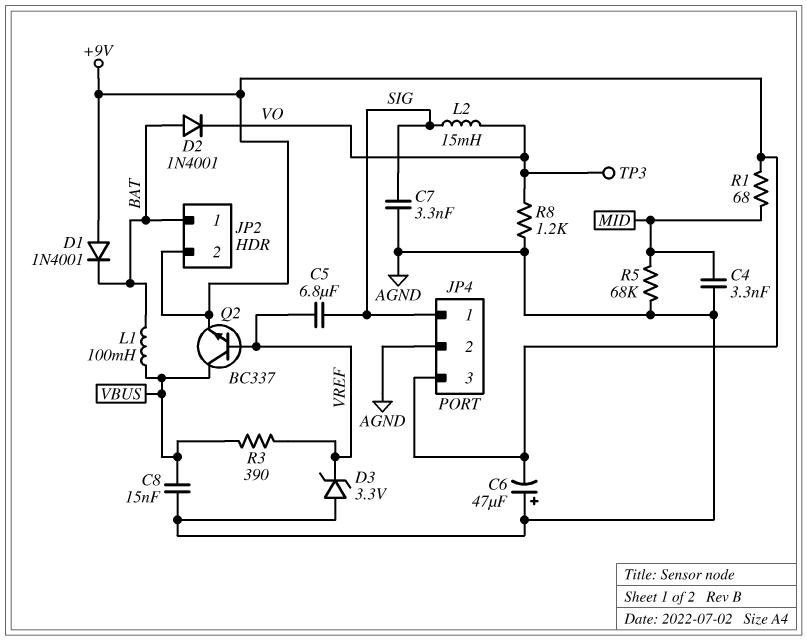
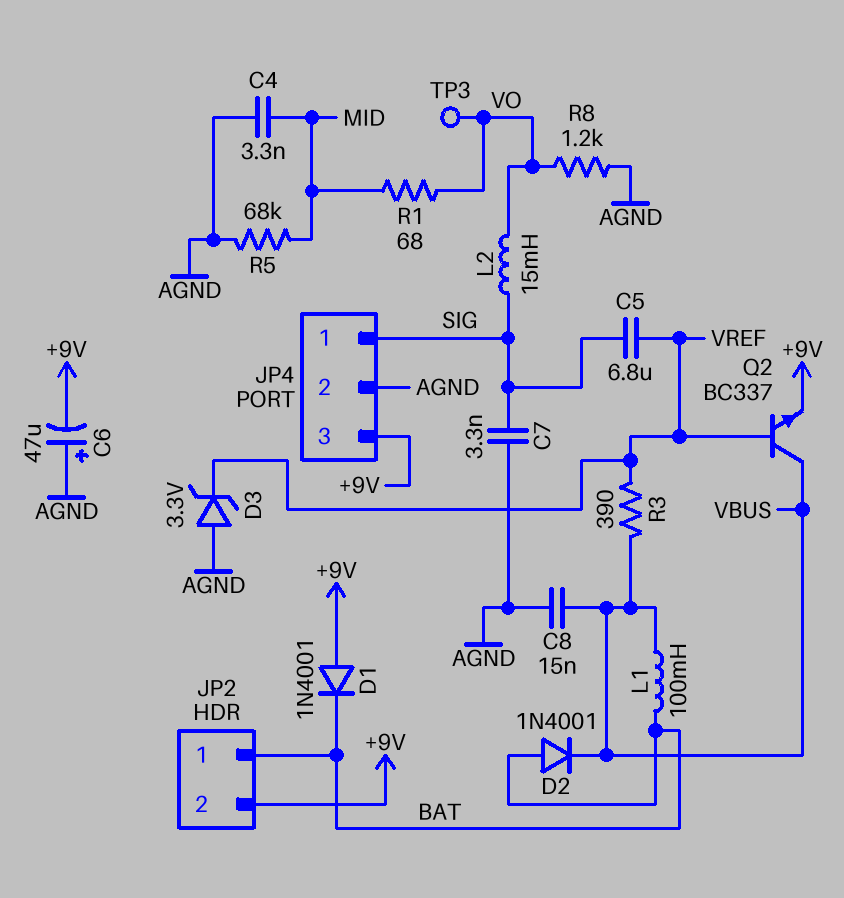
D2: diode 1N4001 (A BAT, K VO) -> diode 1N4001 (A BAT, K VBUS)
R1: 68 (+9V, MID) -> 68 (MID, VO)

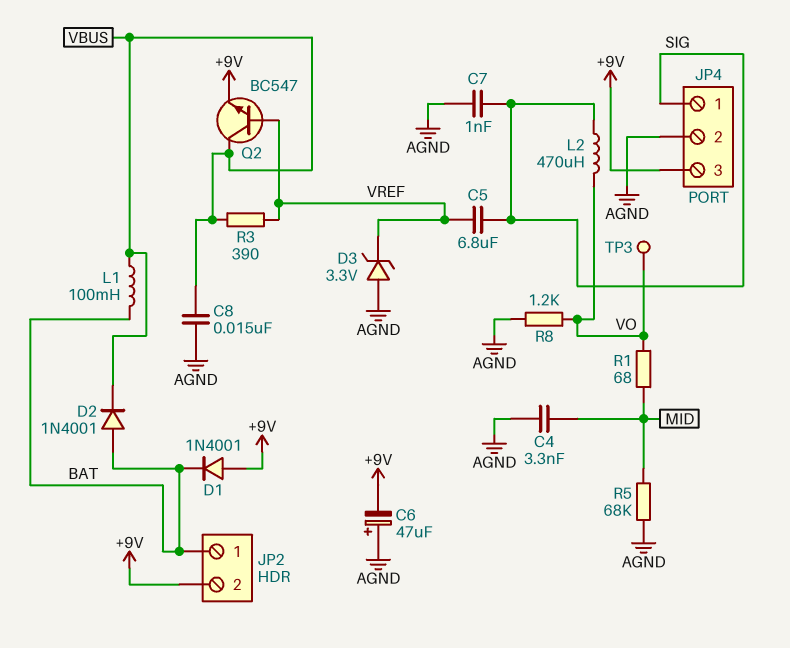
C7: 3.3nF (AGND, SIG) -> 1nF (AGND, SIG)
L2: 15mH (SIG, VO) -> 470uH (SIG, VO)
Q2: NPN BC337 (B VREF, C VBUS, E +9V) -> NPN BC547 (B VREF, C VBUS, E +9V)

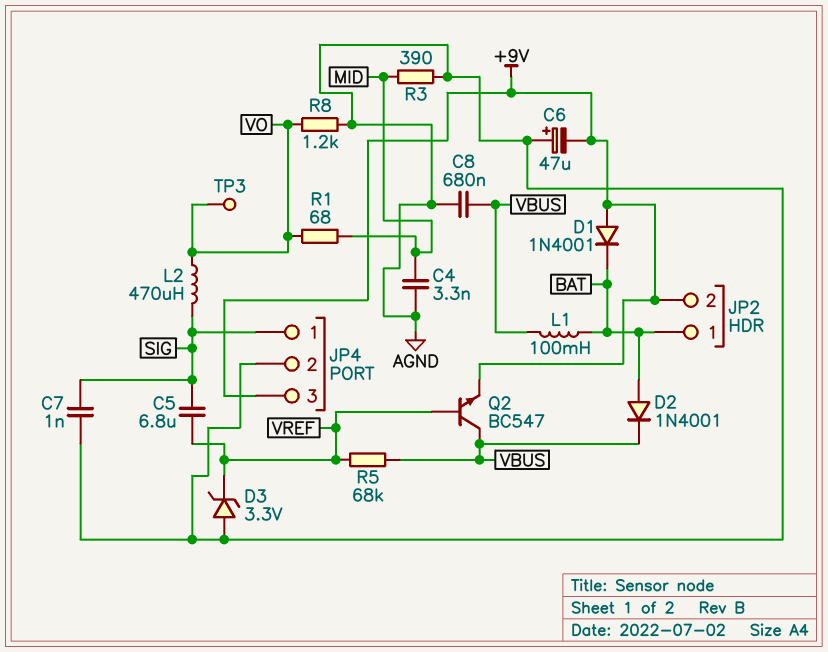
C8: 15nF (AGND, VBUS) -> 680nF (AGND, VBUS)
R3: 390 (VBUS, VREF) -> 390 (AGND, MID)
R5: 68k (AGND, MID) -> 68k (VBUS, VREF)

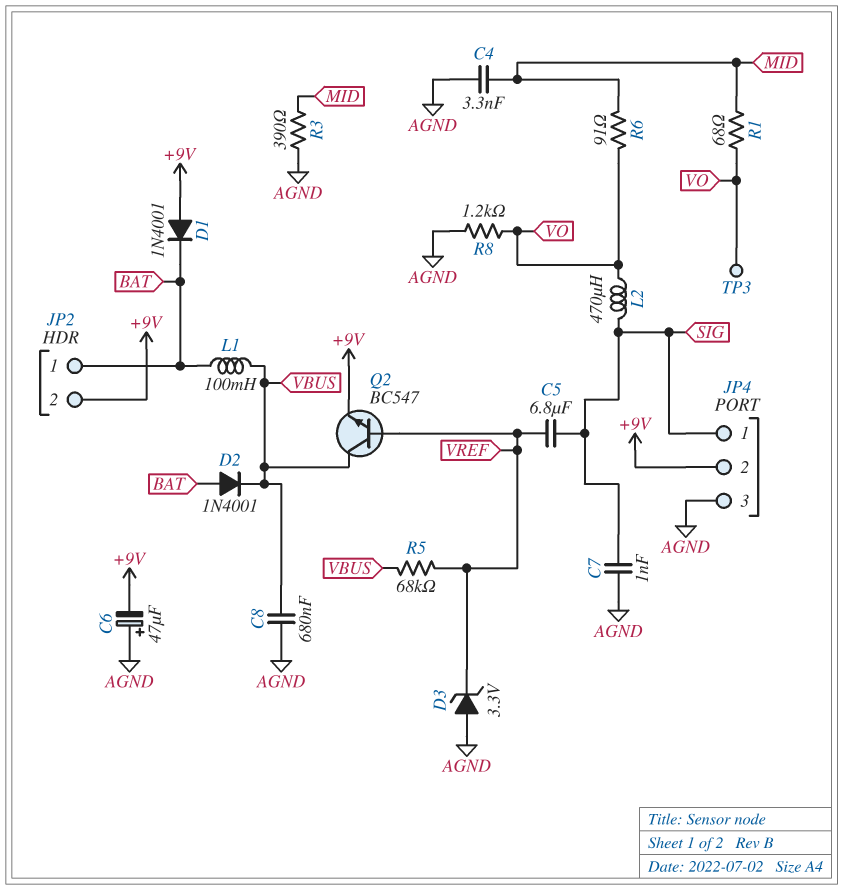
JP4 pin 2: AGND -> +9V
JP4 pin 3: +9V -> AGND
R6: none -> 91 (MID, VO)

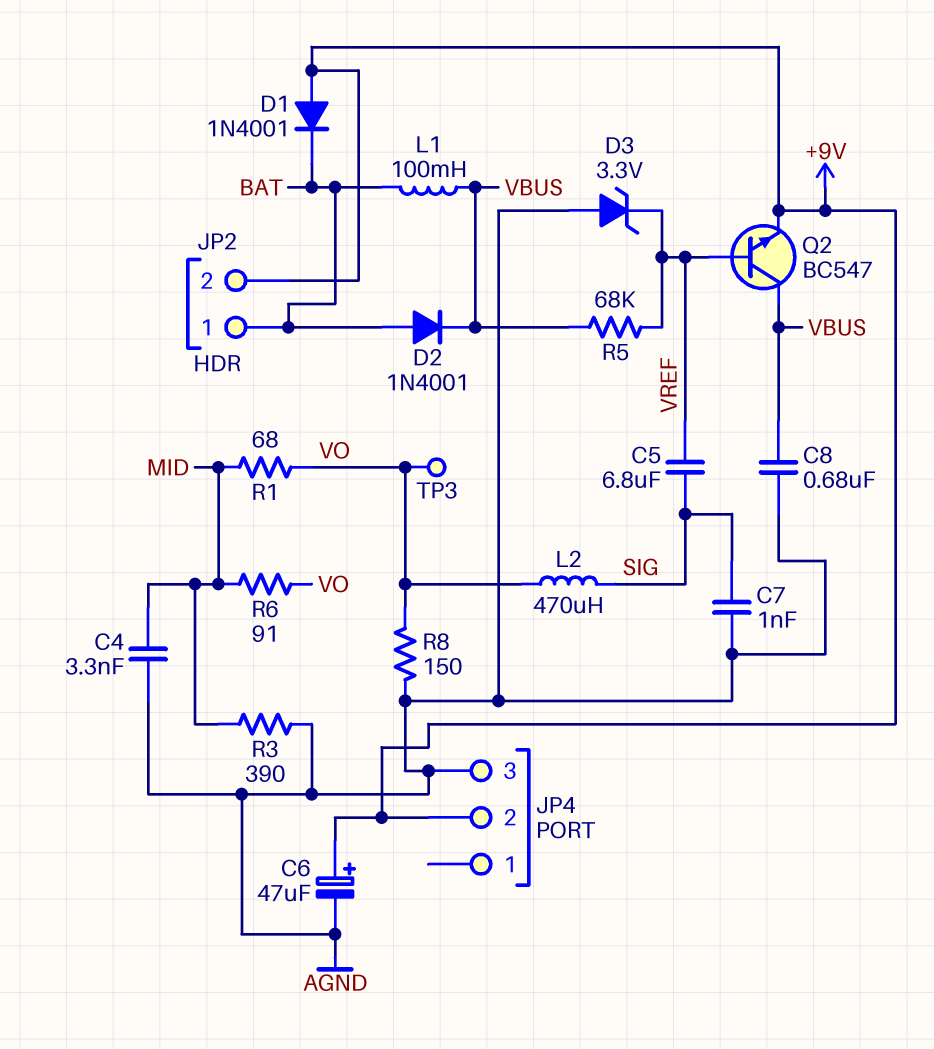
C6: 47uF (plus AGND, minus +9V) -> 47uF (plus +9V, minus AGND)
JP4 pin 1: SIG -> none
R8: 1.2k (AGND, VO) -> 150 (AGND, VO)

